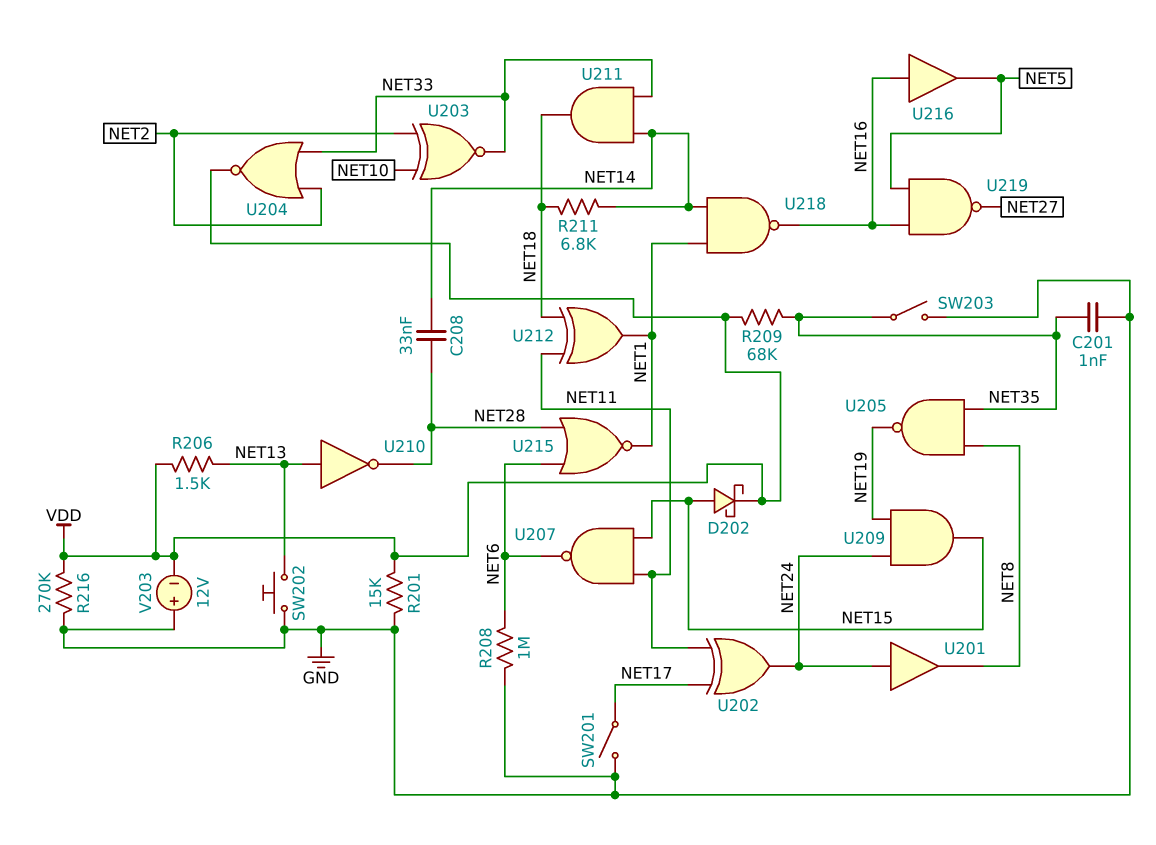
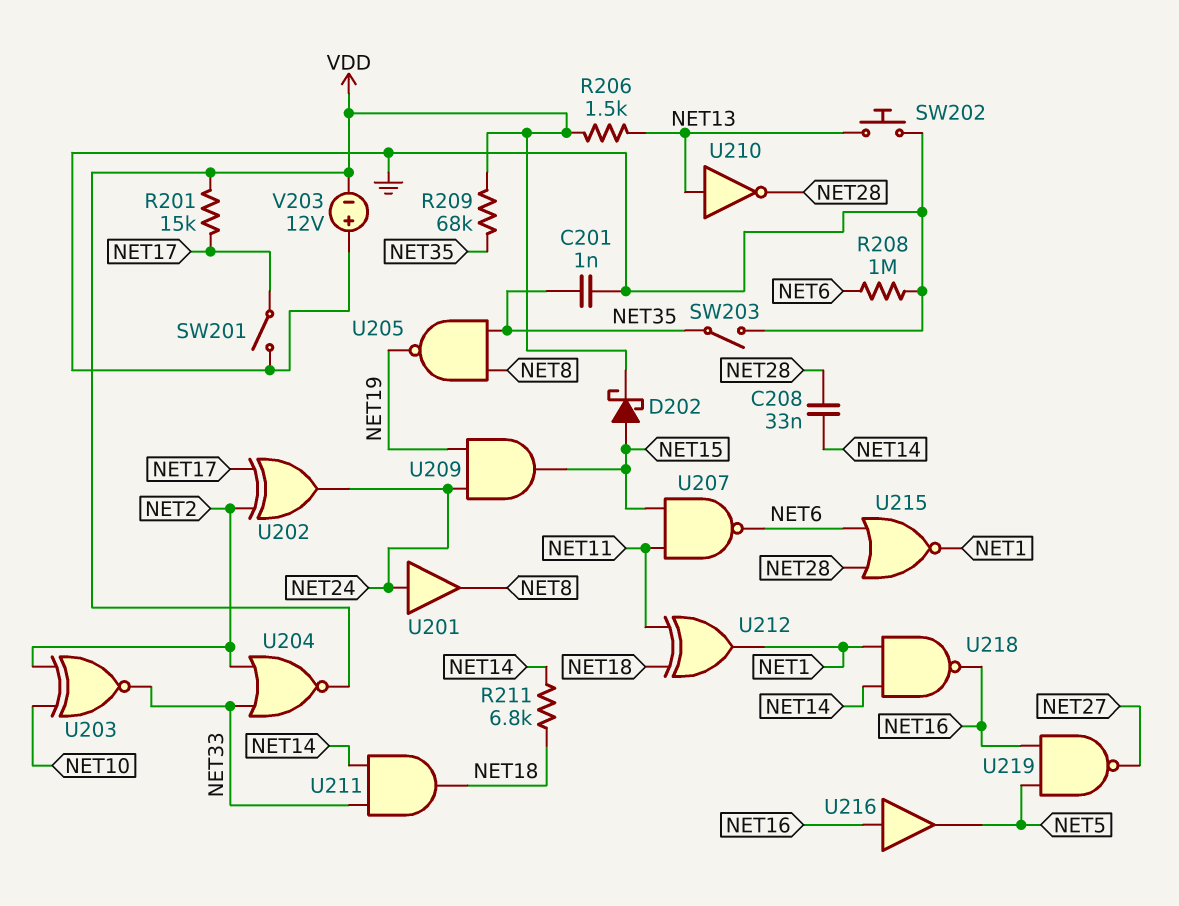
R201: 15k (GND, VDD) -> 15k (NET17, VDD)
R216: 270k (GND, VDD) -> none
U202: XOR (in NET11, in NET17, out NET24) -> XOR (in NET2, in NET17, out NET24)

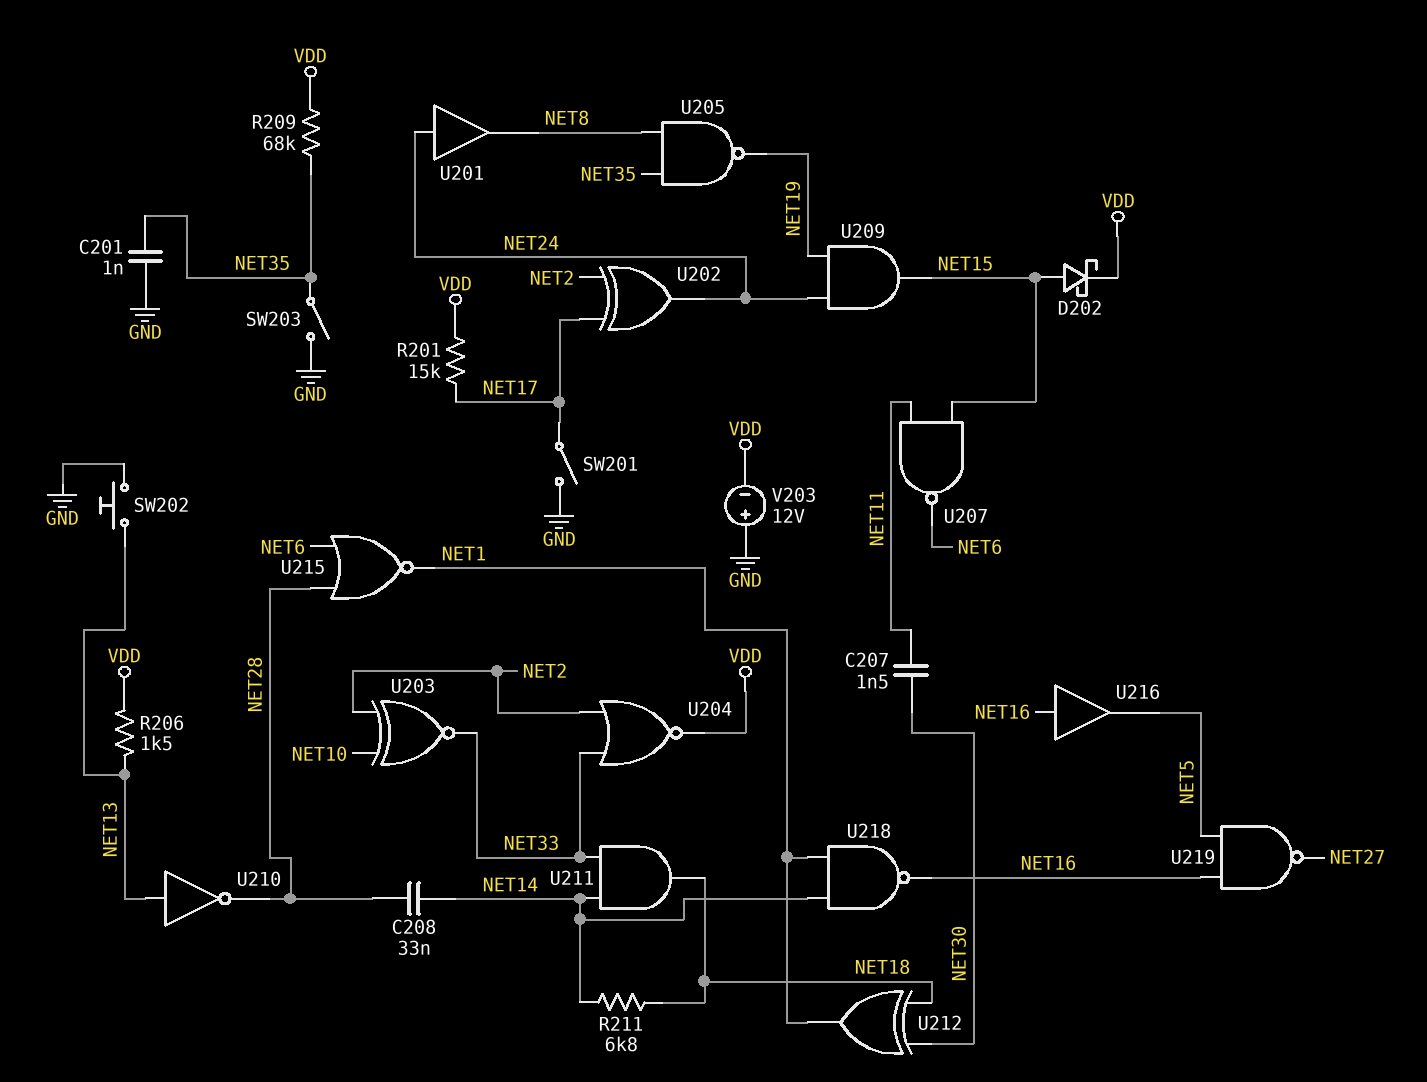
C207: none -> 1.5nF (NET11, NET30)
R208: 1M (GND, NET6) -> none
U212: XOR (in NET11, in NET18, out NET1) -> XOR (in NET18, in NET30, out NET1)

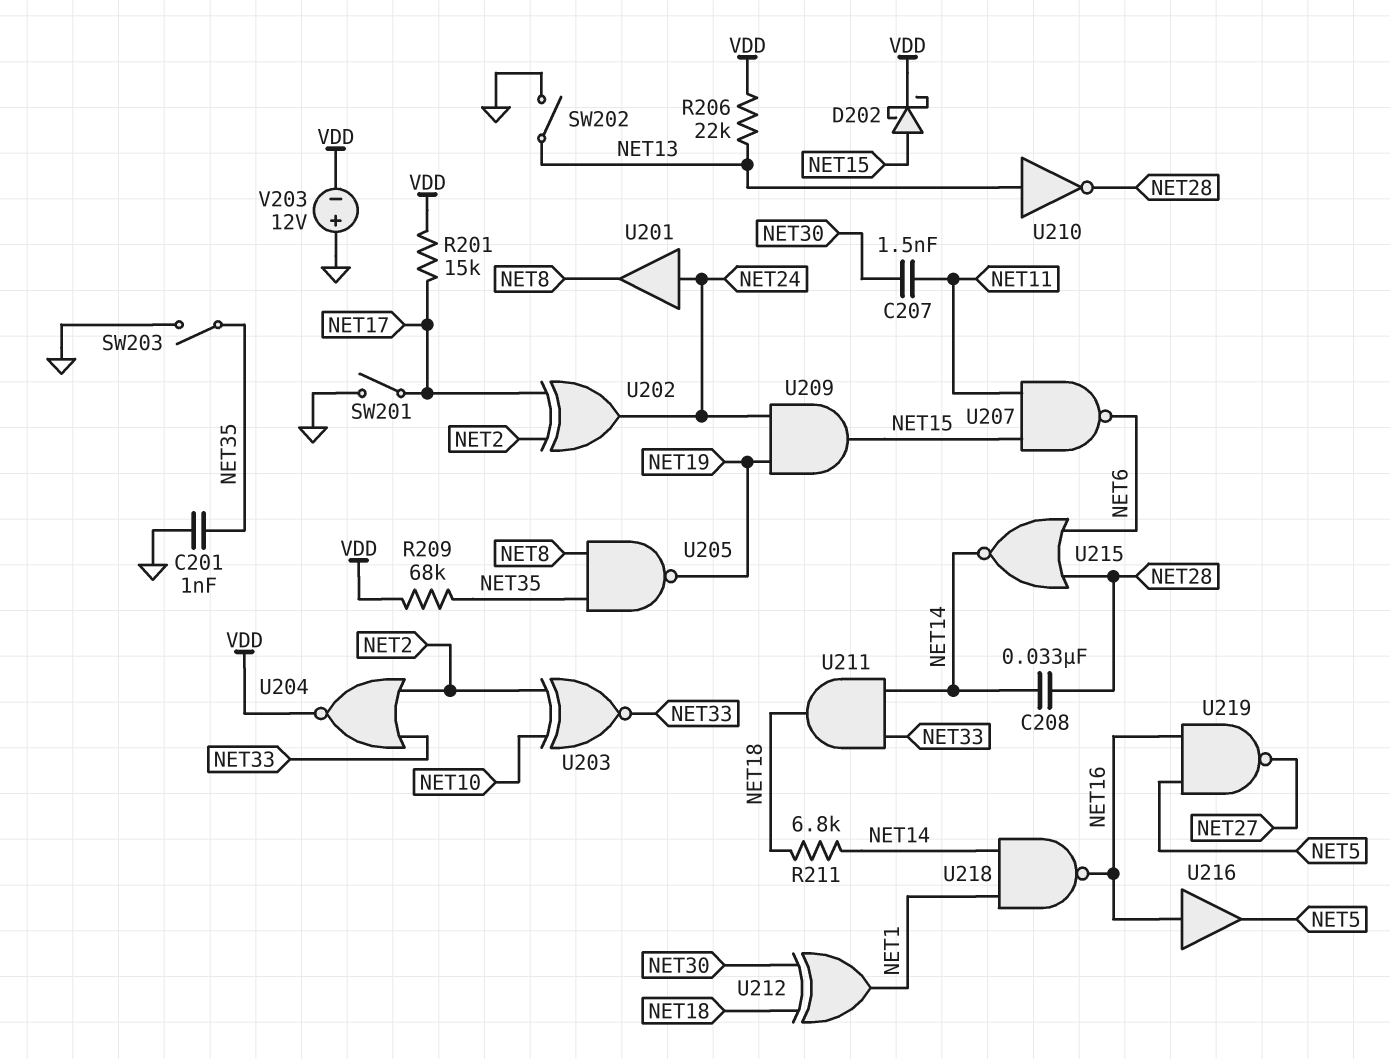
R206: 1.5k (NET13, VDD) -> 22k (NET13, VDD)
SW202: button (GND, NET13) -> switch (GND, NET13)
U215: NOR (in NET6, in NET28, out NET1) -> NOR (in NET6, in NET28, out NET14)

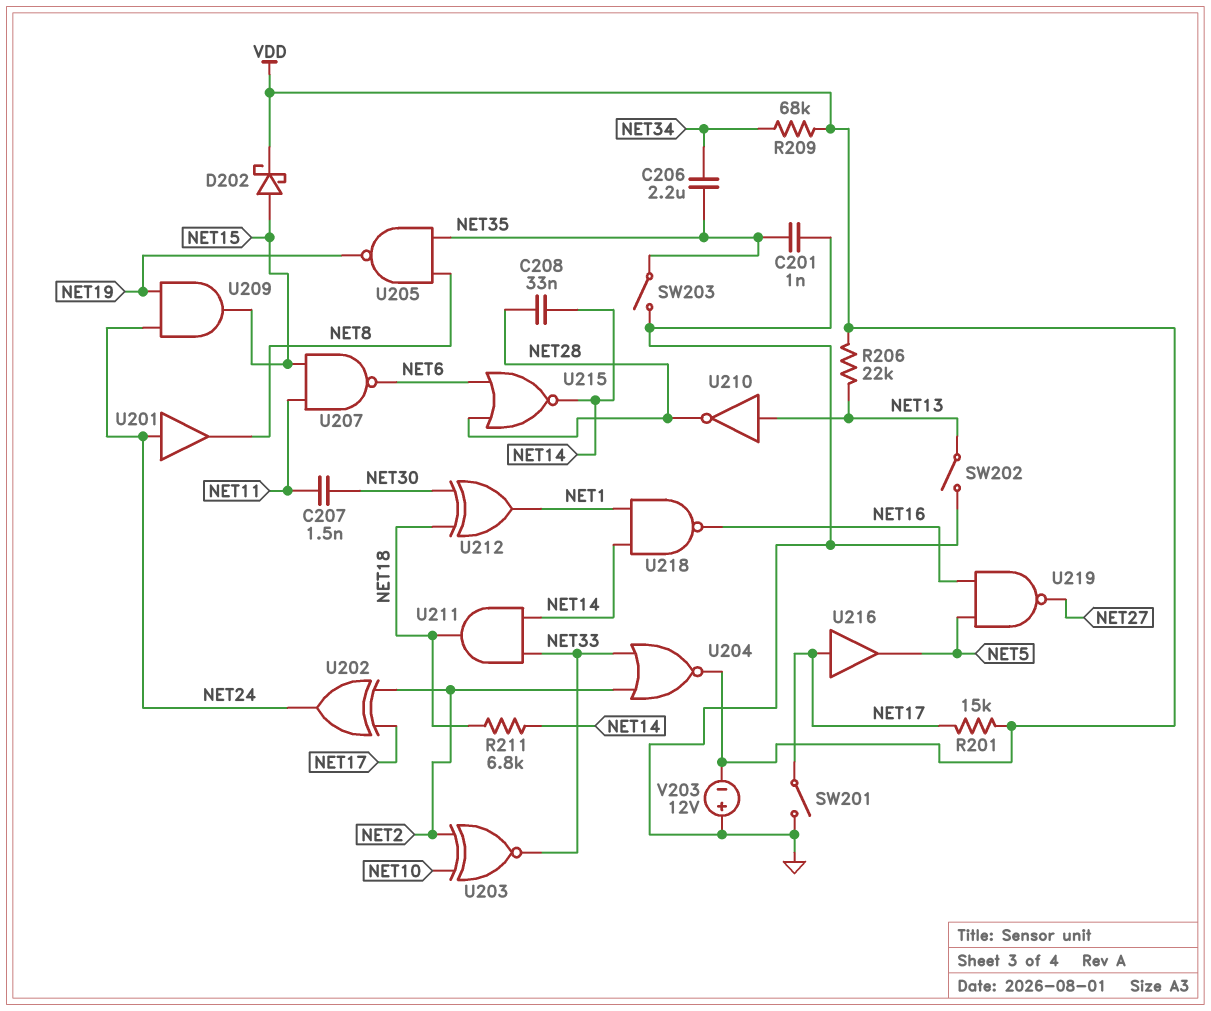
C206: none -> 2.2uF (NET34, NET35)
R209: 68k (NET35, VDD) -> 68k (NET34, VDD)
U216: buffer (in NET16, out NET5) -> buffer (in NET17, out NET5)

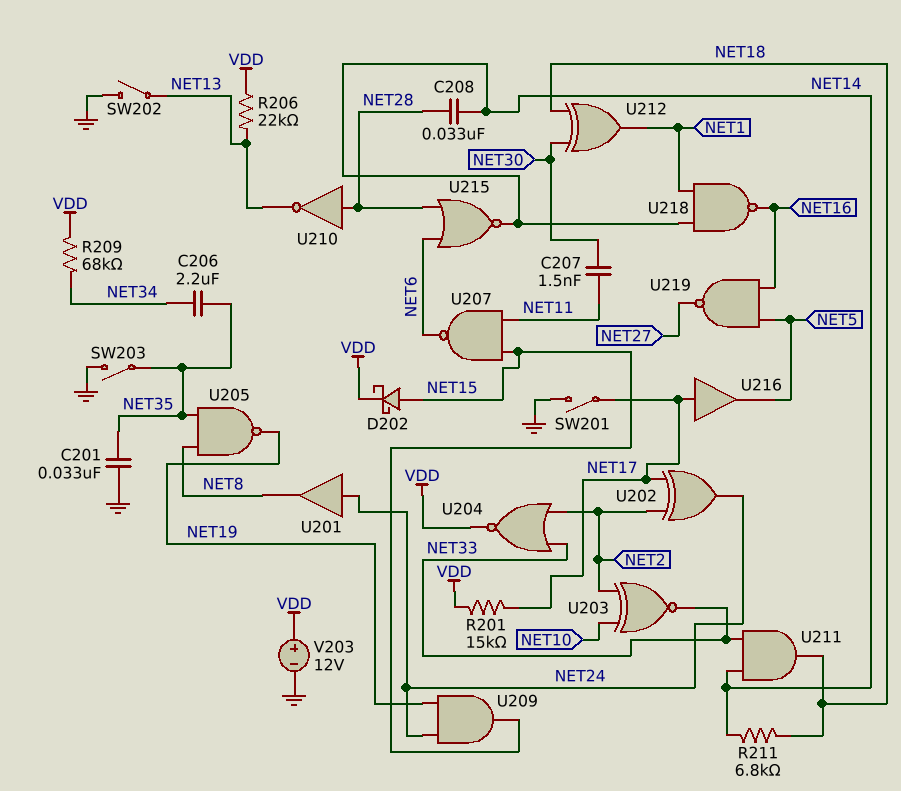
C201: 1nF (GND, NET35) -> 33nF (GND, NET35)
U210: NOT (in NET13, out NET28) -> NOT (in NET28, out NET13)
V203: 12V (plus GND, minus VDD) -> 12V (plus VDD, minus GND)

